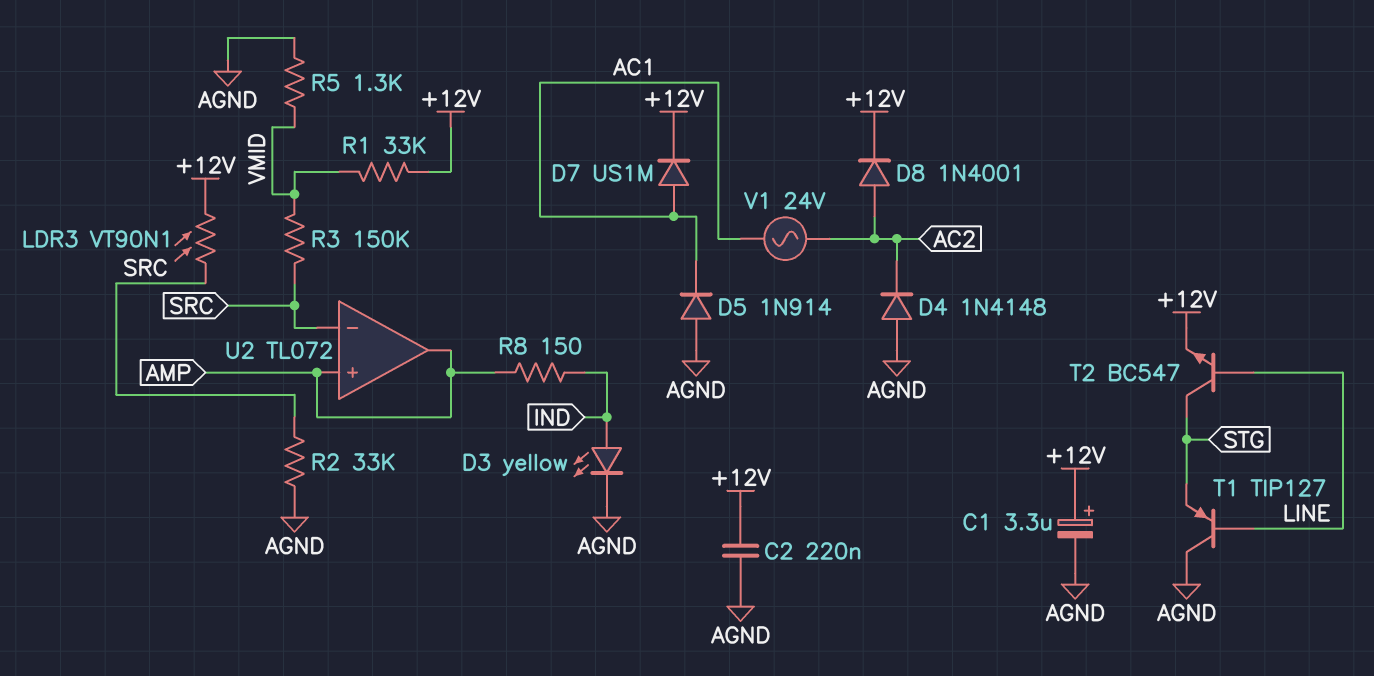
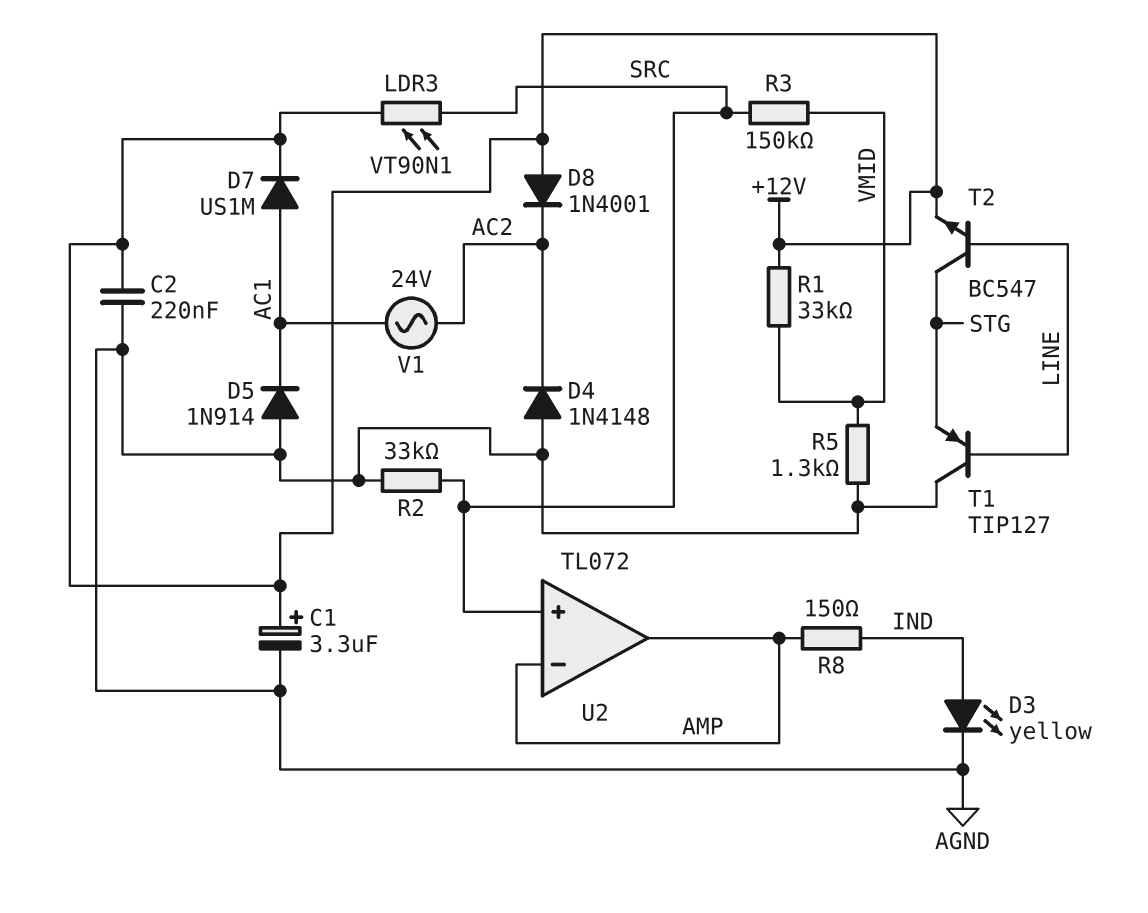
D8: diode 1N4001 (A AC2, K +12V) -> diode 1N4001 (A +12V, K AC2)
U2 pin in+: AMP -> SRC
U2 pin in-: SRC -> AMP

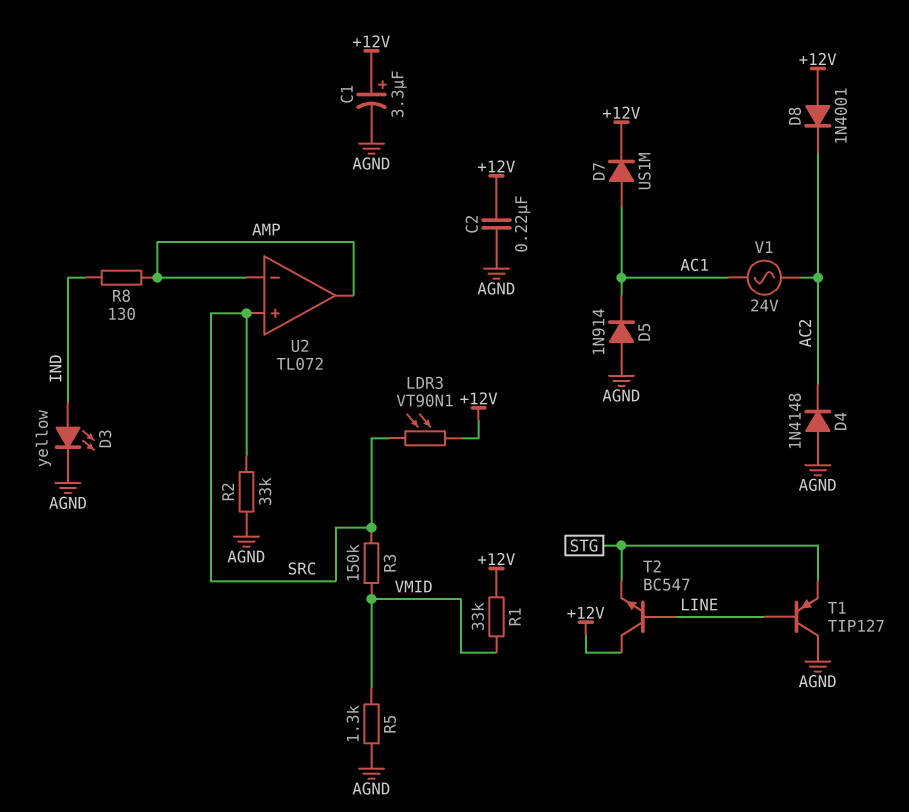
R8: 150 (AMP, IND) -> 130 (AMP, IND)
T2: NPN BC547 (B LINE, C STG, E +12V) -> NPN BC547 (B LINE, C +12V, E STG)

